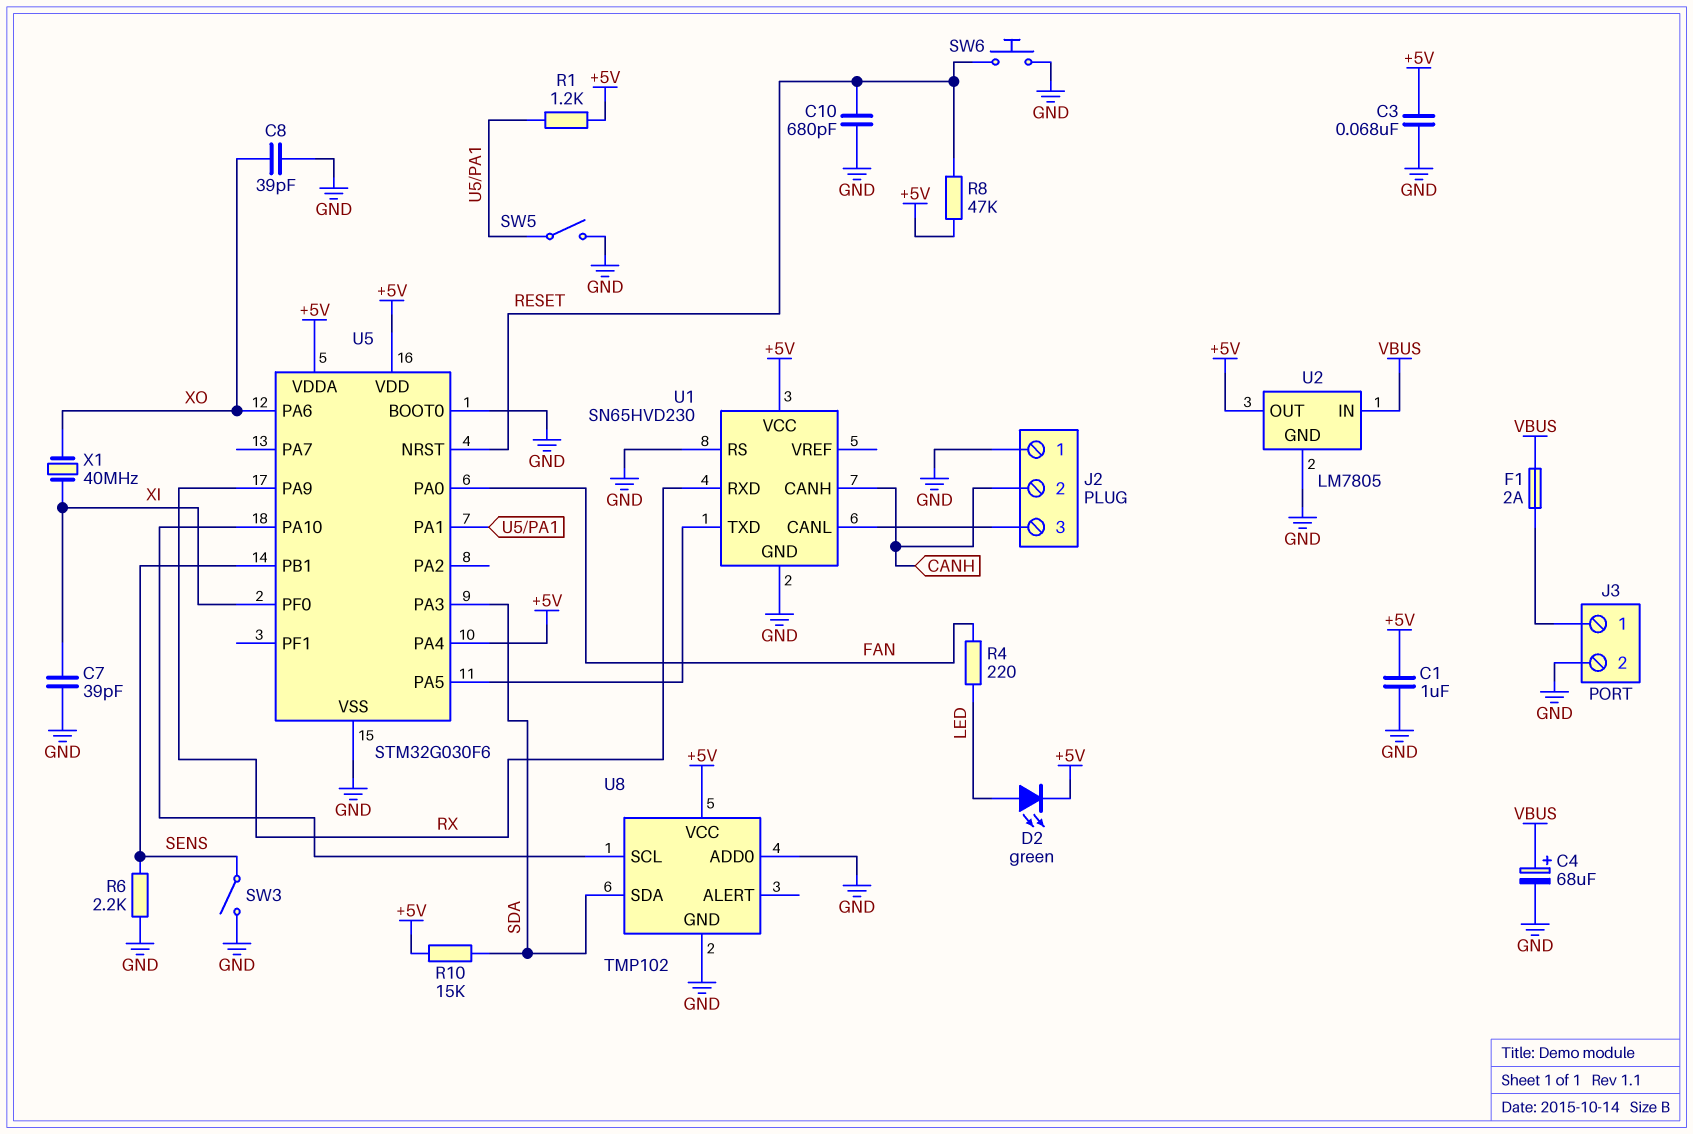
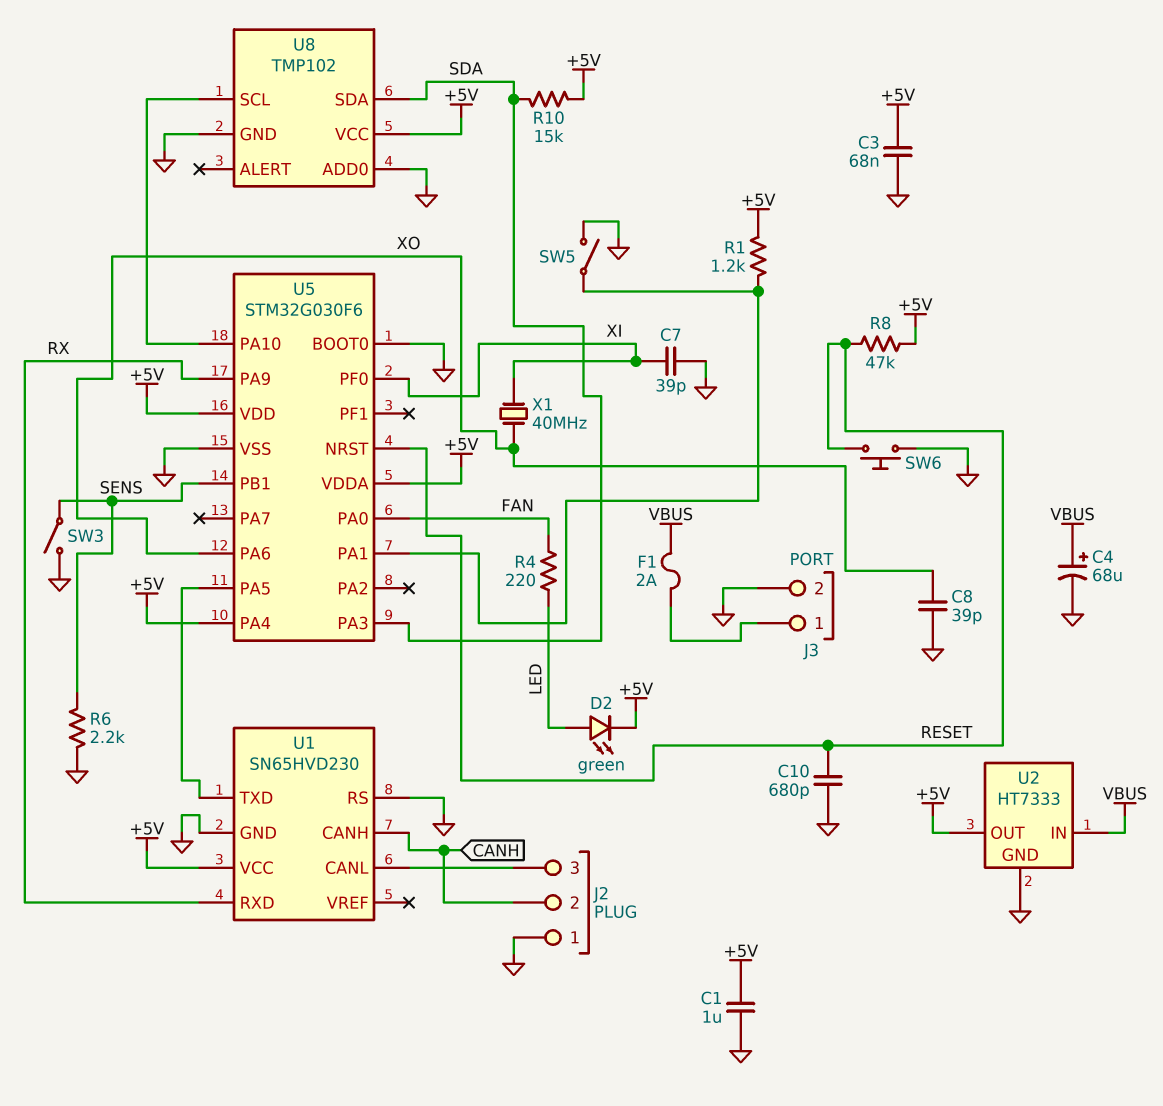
U2: LM7805 -> HT7333

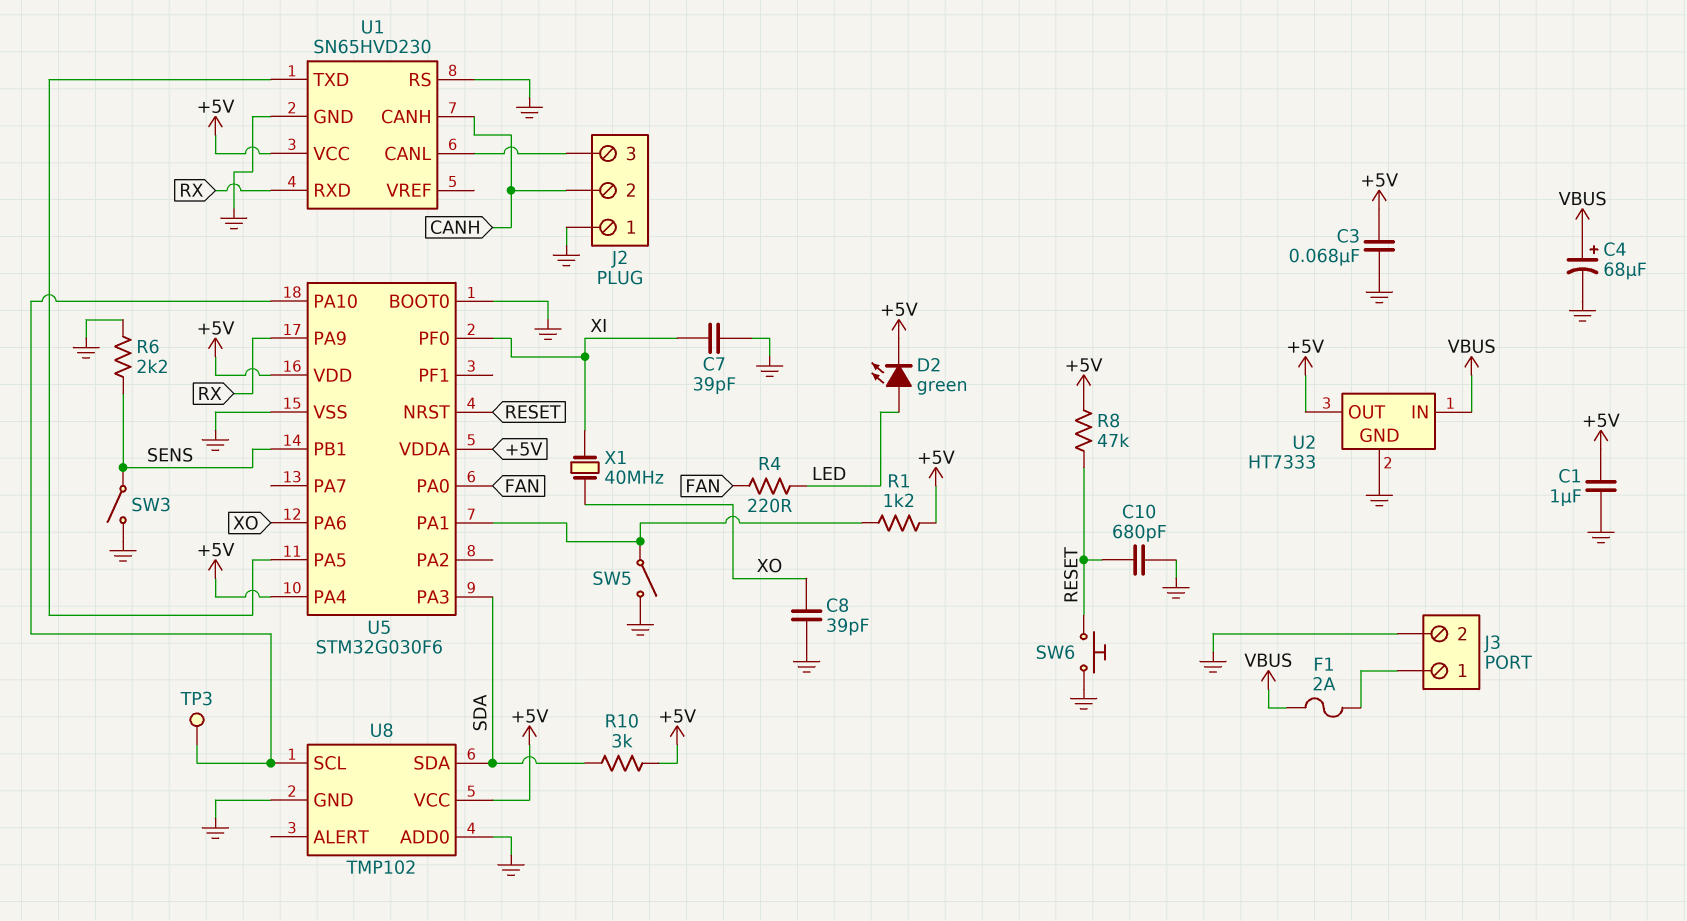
R10: 15k (+5V, SDA) -> 3k (+5V, SDA)
TP3: none -> test point (U5/PA10)

